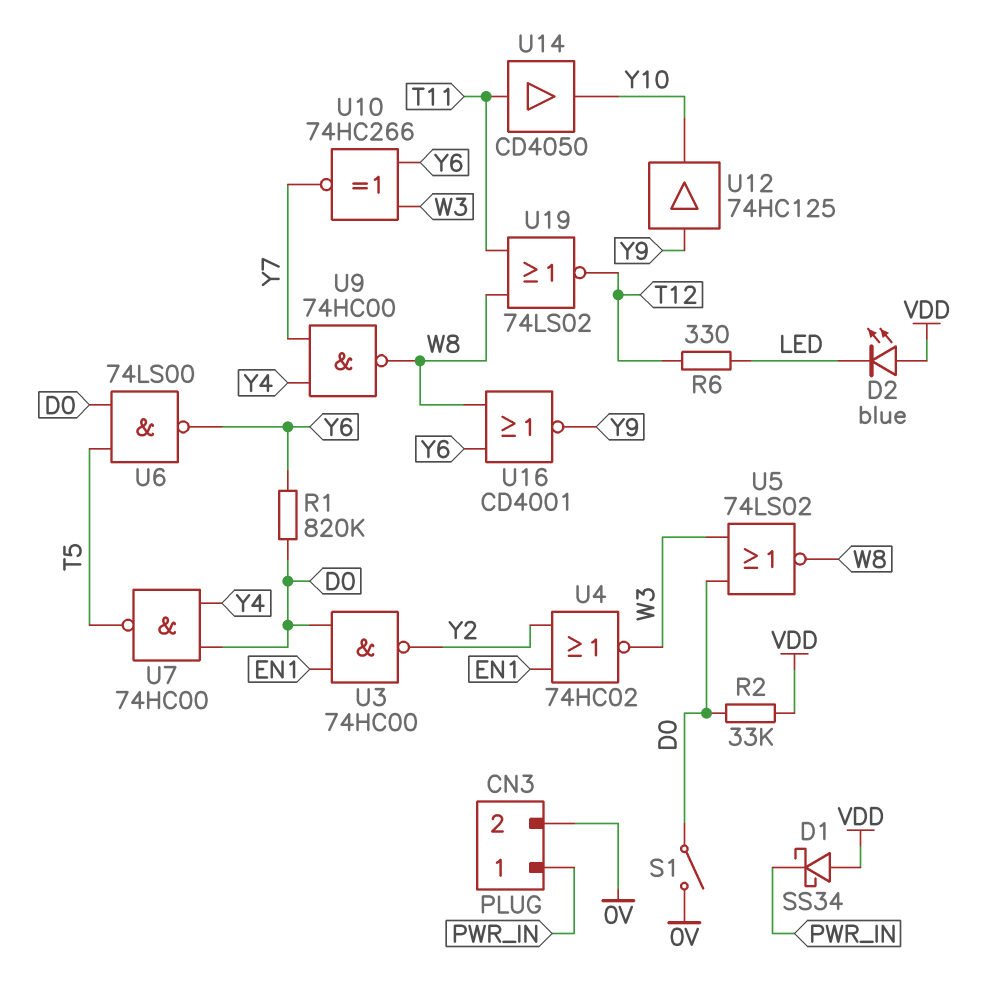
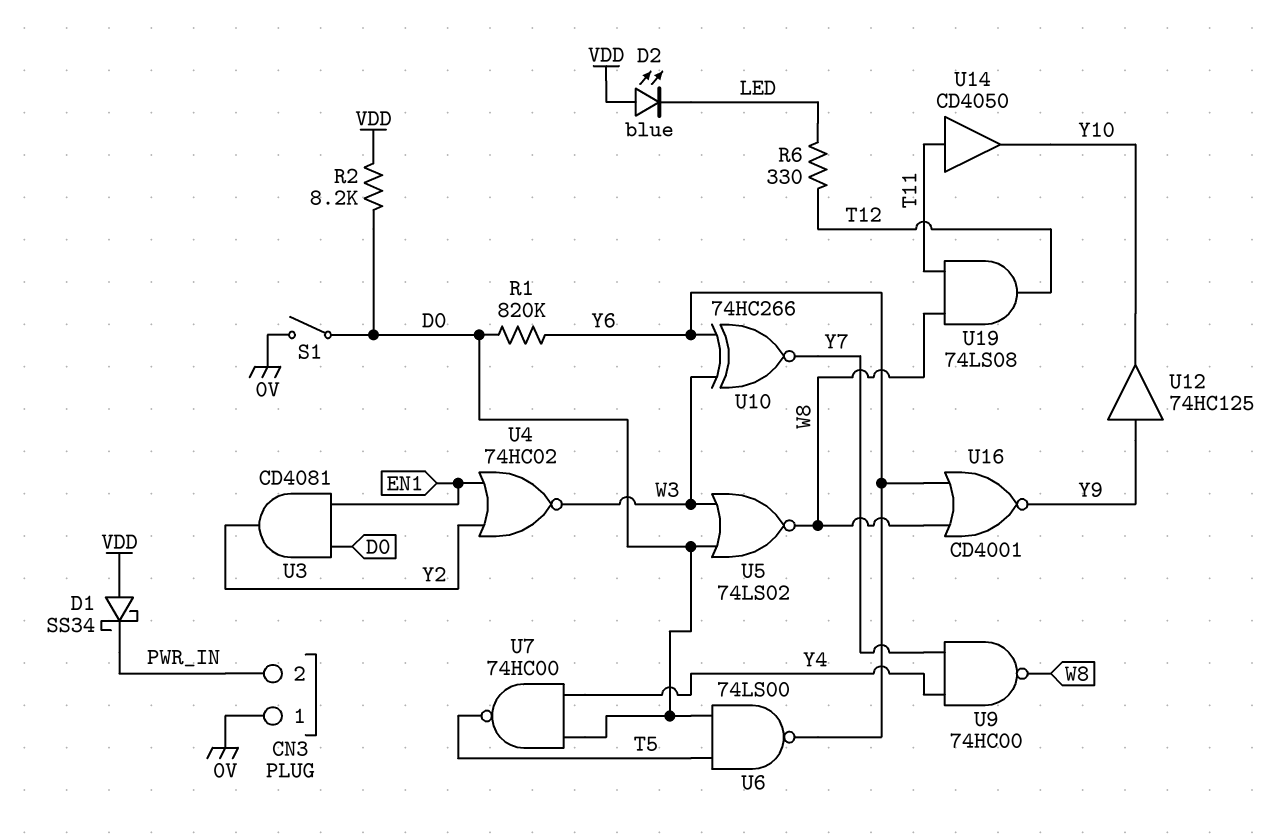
CN3 pin 1: PWR_IN -> 0V
CN3 pin 2: 0V -> PWR_IN
R2: 33k (D0, VDD) -> 8.2k (D0, VDD)
U3: NAND 74HC00 (in D0, in EN1, out Y2) -> AND CD4081 (in D0, in EN1, out Y2)
U19: NOR 74LS02 (in T11, in W8, out T12) -> AND 74LS08 (in T11, in W8, out T12)

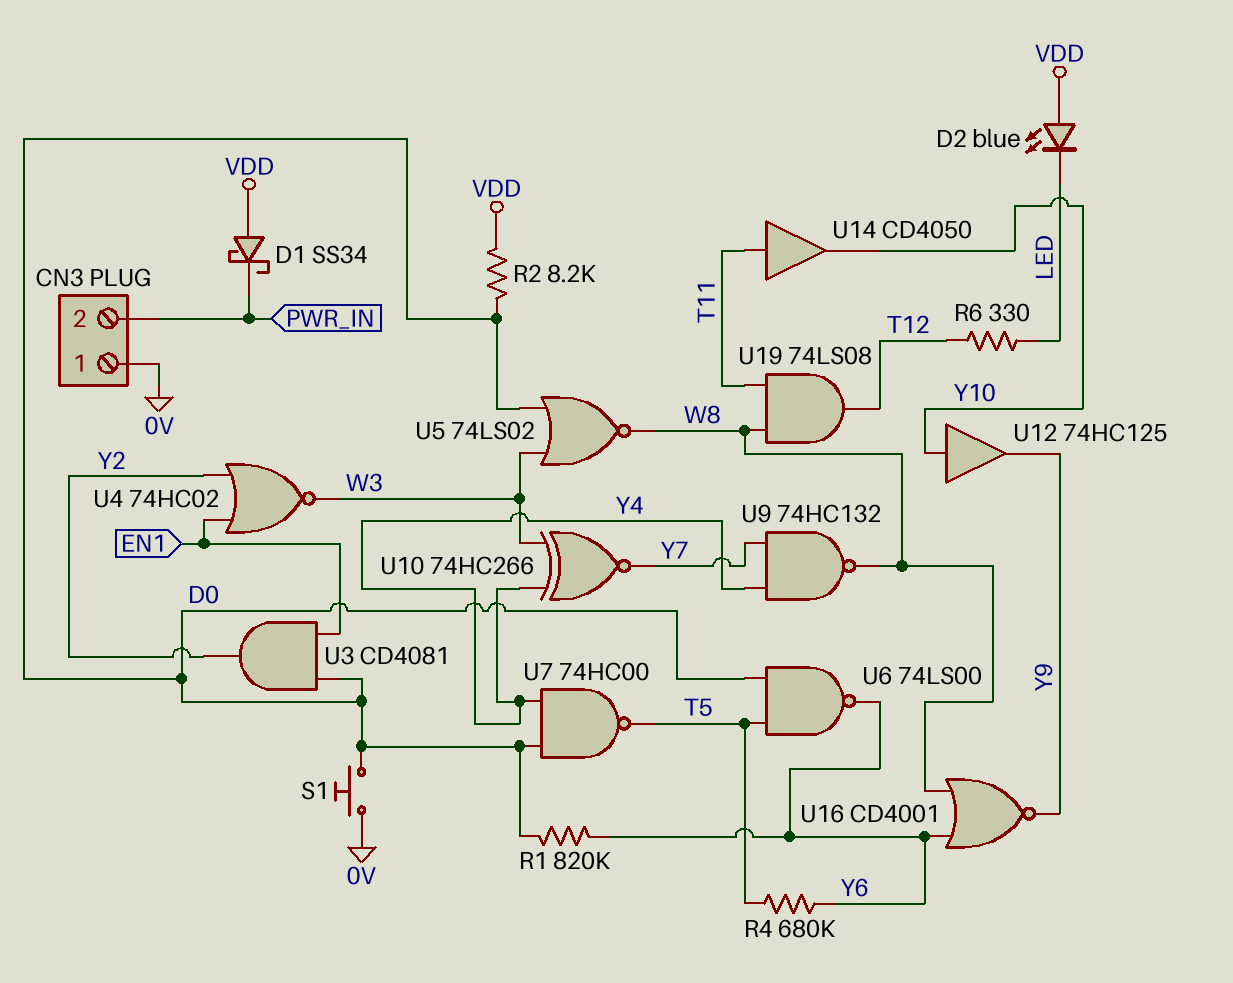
R4: none -> 680k (T5, Y6)
S1: switch (0V, D0) -> button (0V, D0)
U9: NAND 74HC00 (in Y4, in Y7, out W8) -> NAND 74HC132 (in Y4, in Y7, out W8)
U10: XNOR 74HC266 (in W3, in Y6, out Y7) -> XNOR 74HC266 (in W3, in Y4, out Y7)
U12: buffer 74HC125 (in Y9, out Y10) -> buffer 74HC125 (in Y10, out Y9)

